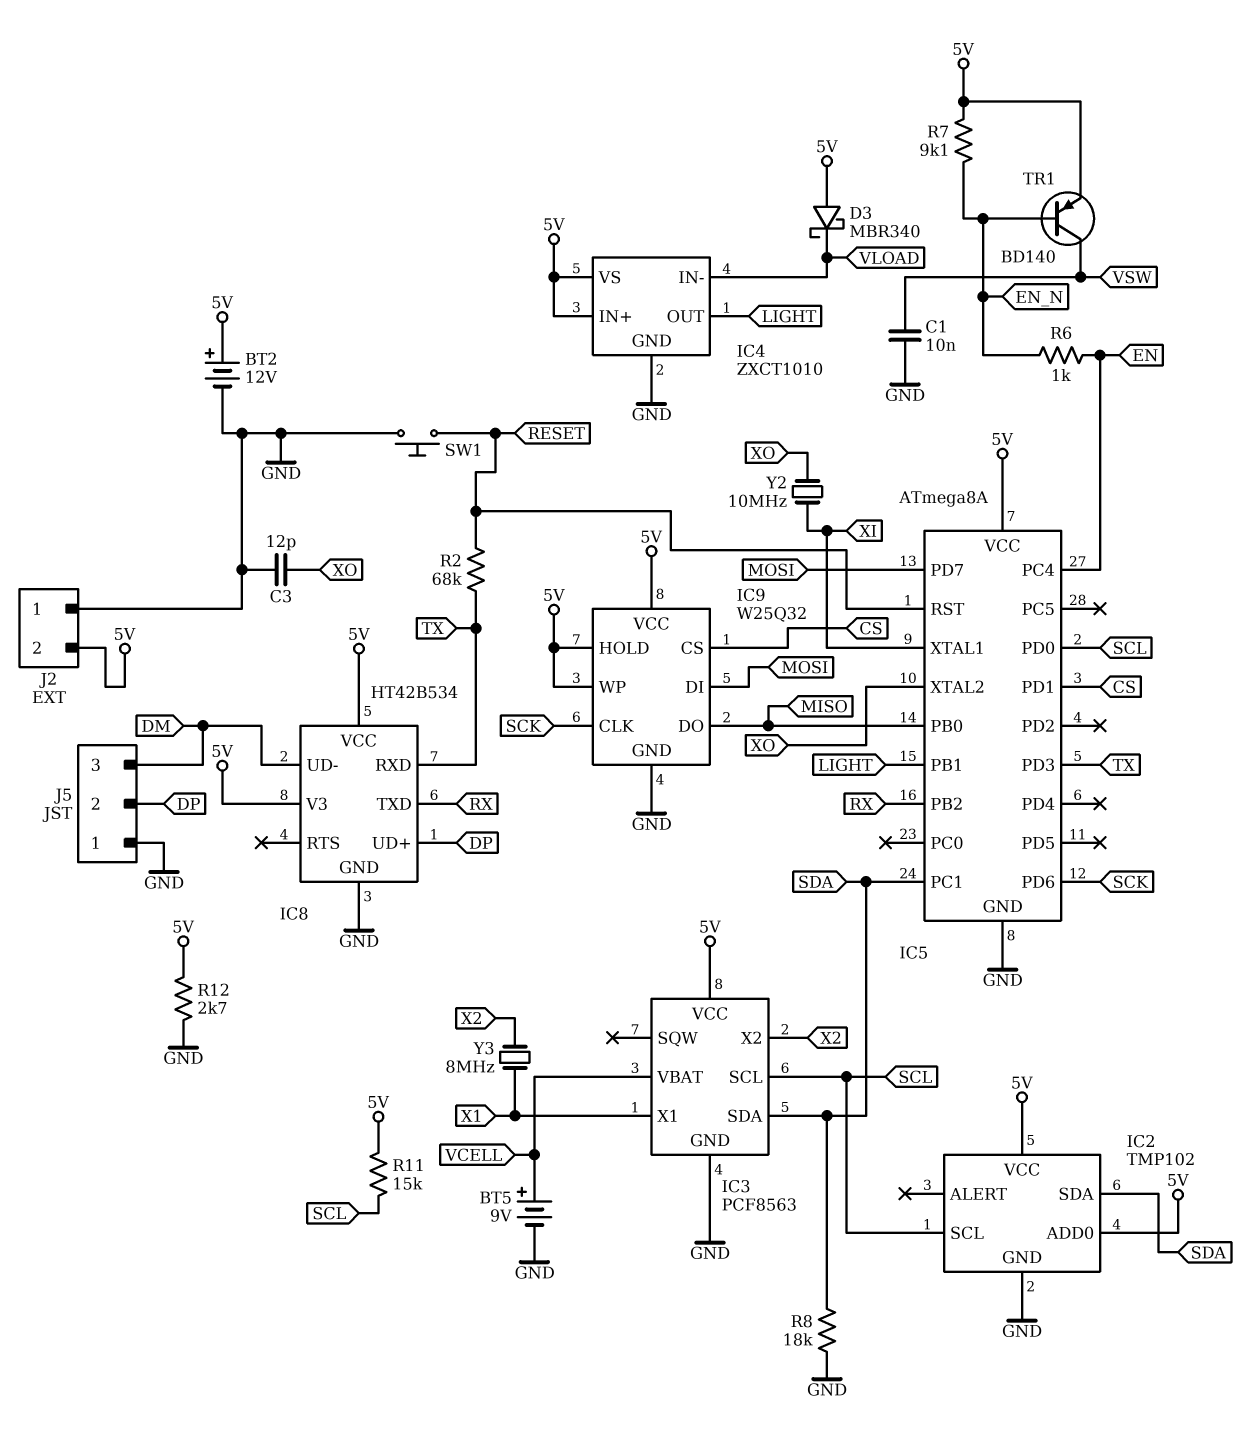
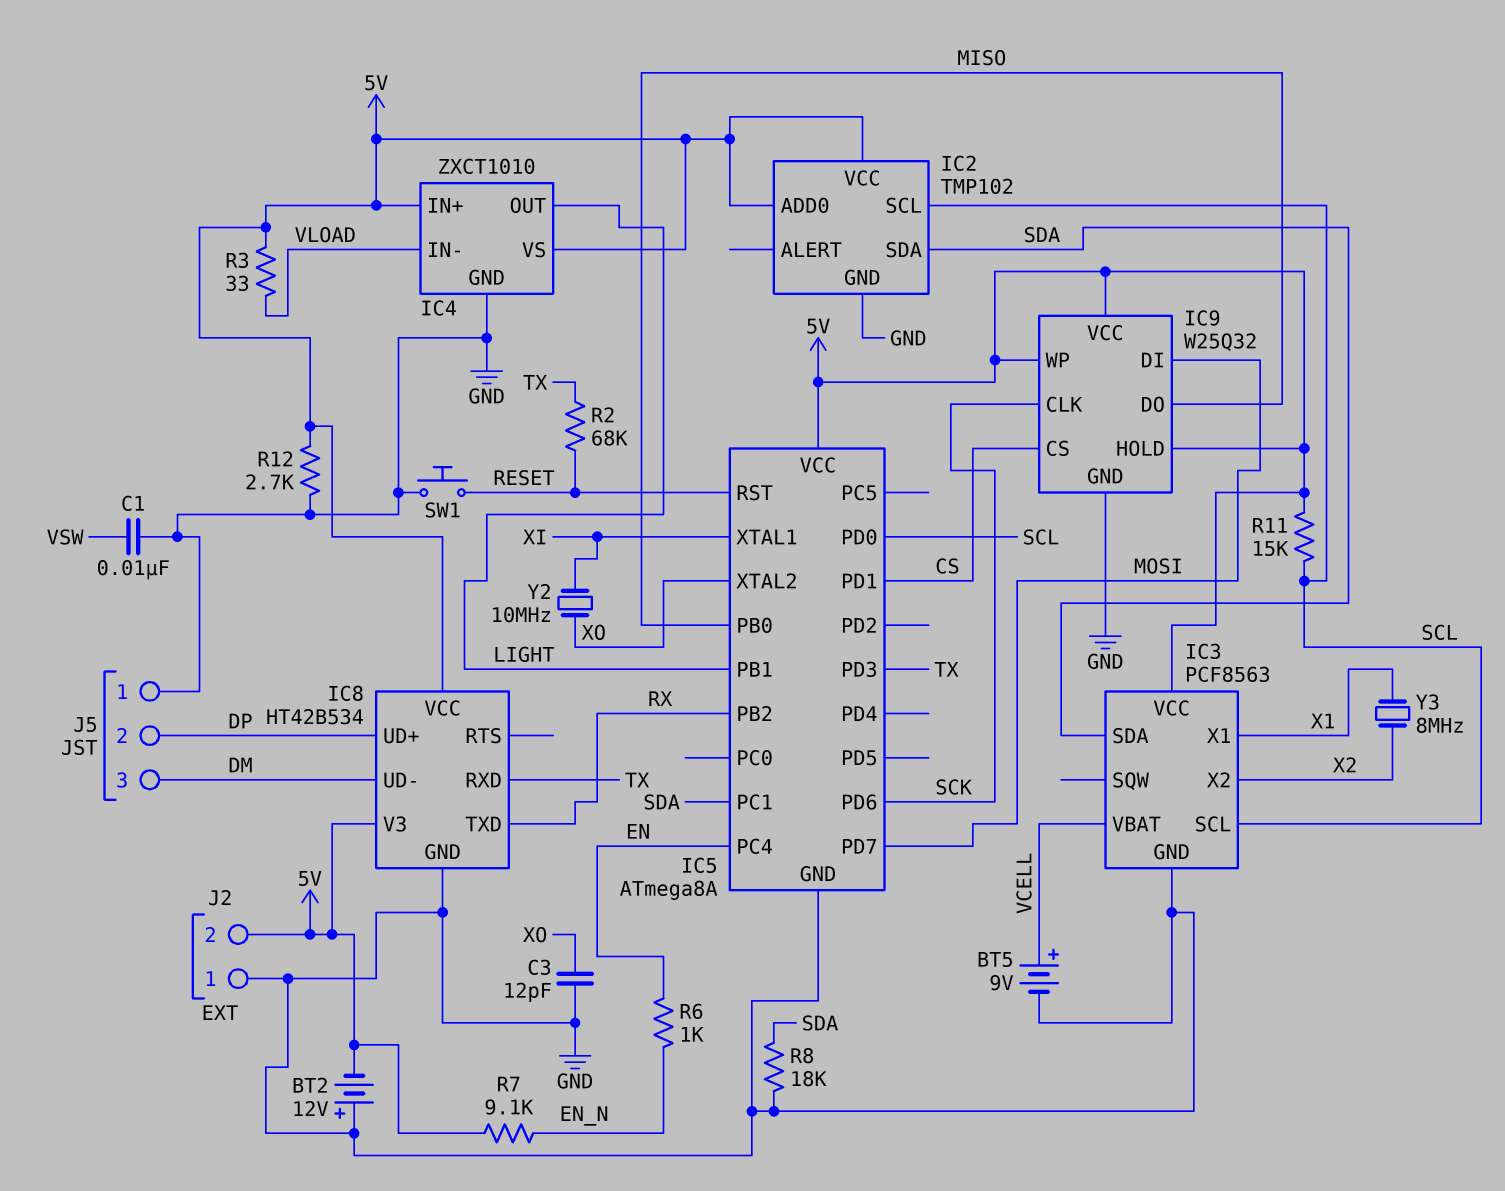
BT2: 12V (plus 5V, minus GND) -> 12V (plus GND, minus 5V)
D3: schottky MBR340 (A 5V, K VLOAD) -> none
R3: none -> 33 (5V, VLOAD)
TR1: PNP BD140 (B EN_N, C VSW, E 5V) -> none

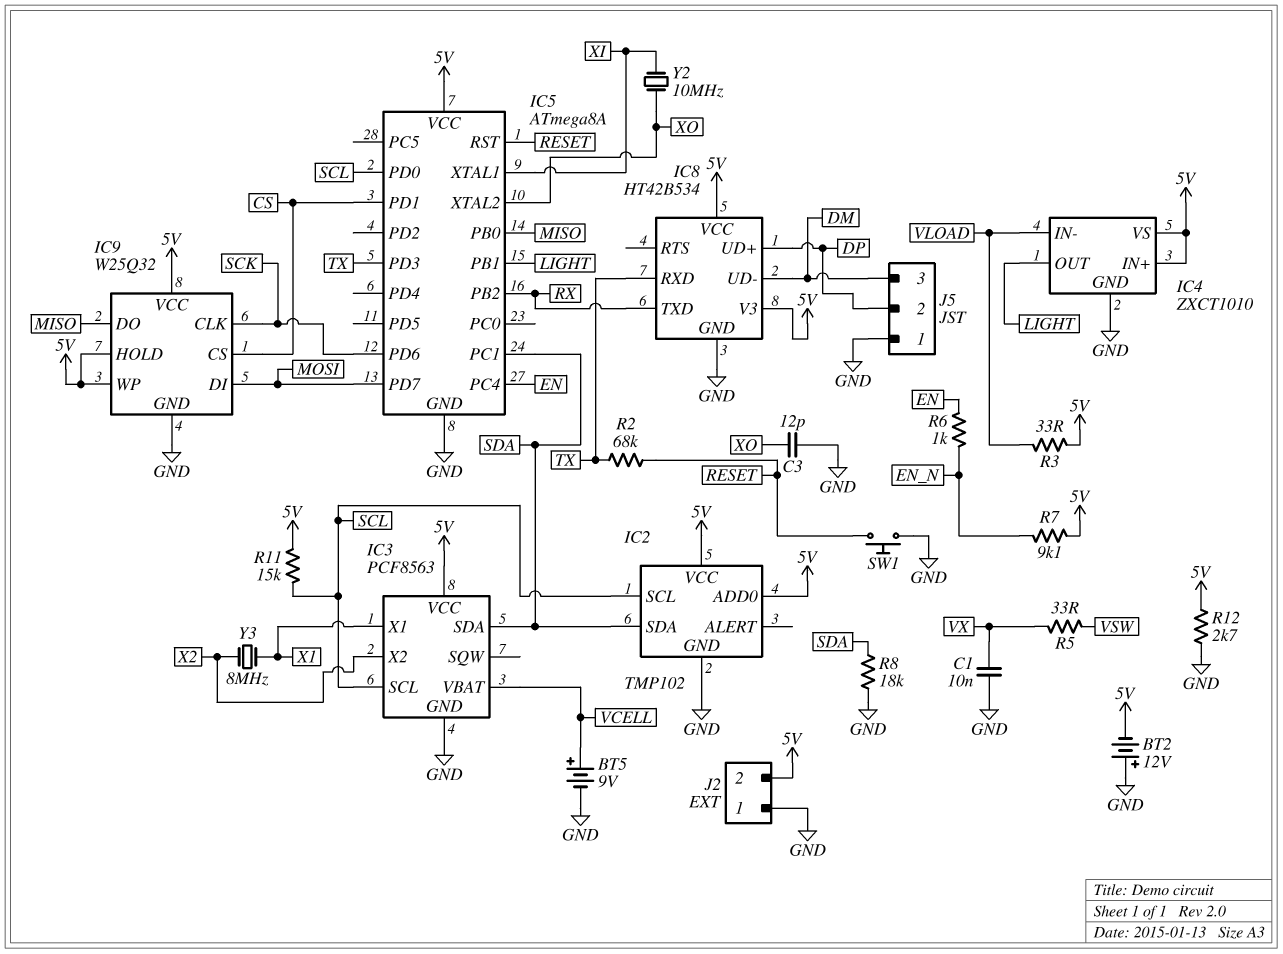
C1: 10nF (GND, VSW) -> 10nF (GND, VX)
R5: none -> 33 (VSW, VX)

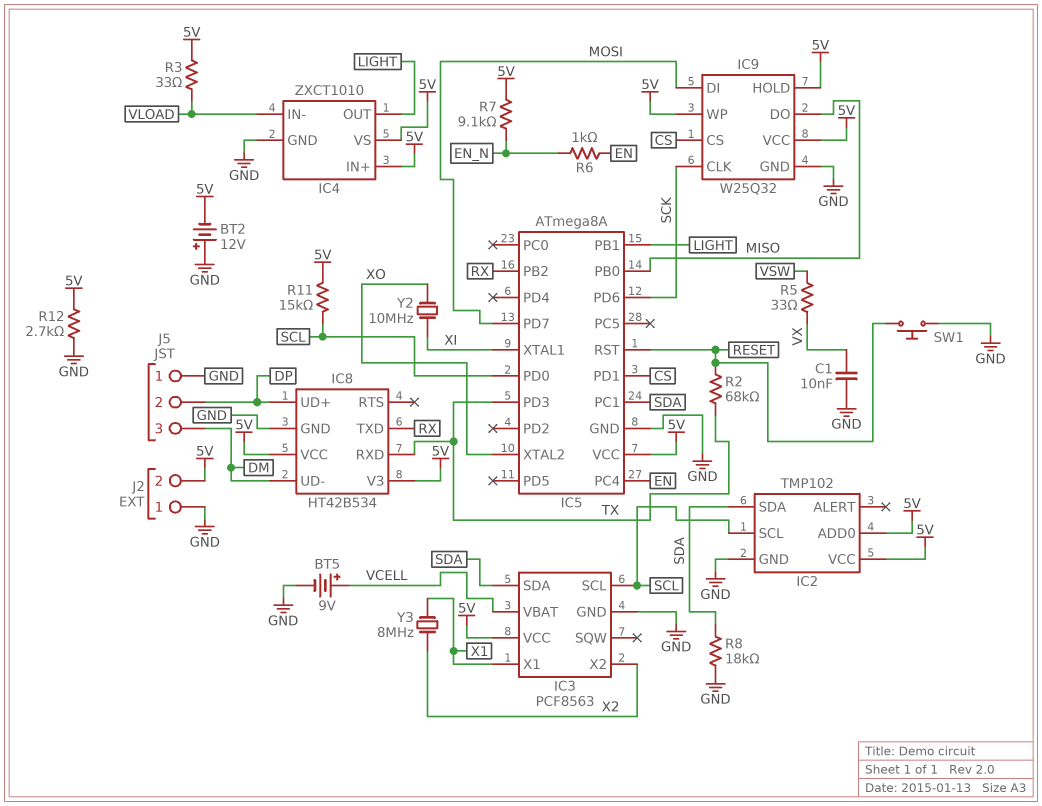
C3: 12pF (GND, XO) -> none

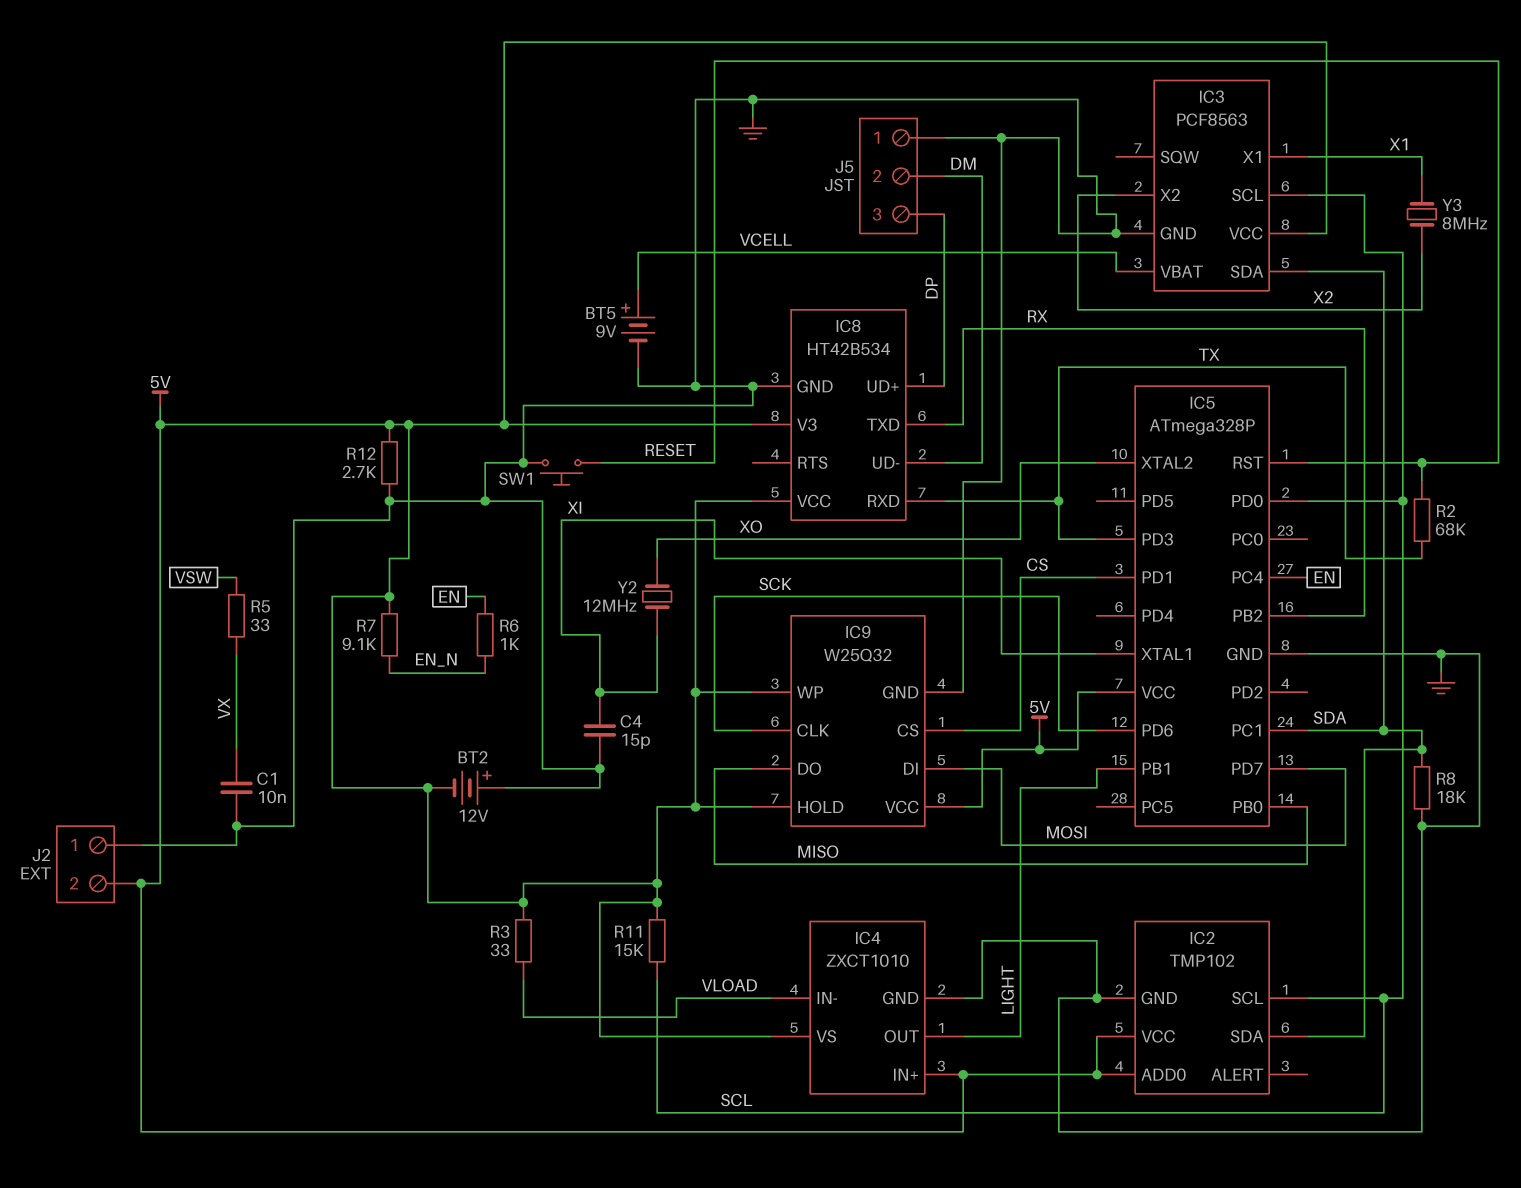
C4: none -> 15pF (GND, XI)
IC5: ATmega8A -> ATmega328P
J5 pin 2: DP -> DM
J5 pin 3: DM -> DP
Y2: 10MHz (XI, XO) -> 12MHz (XI, XO)

